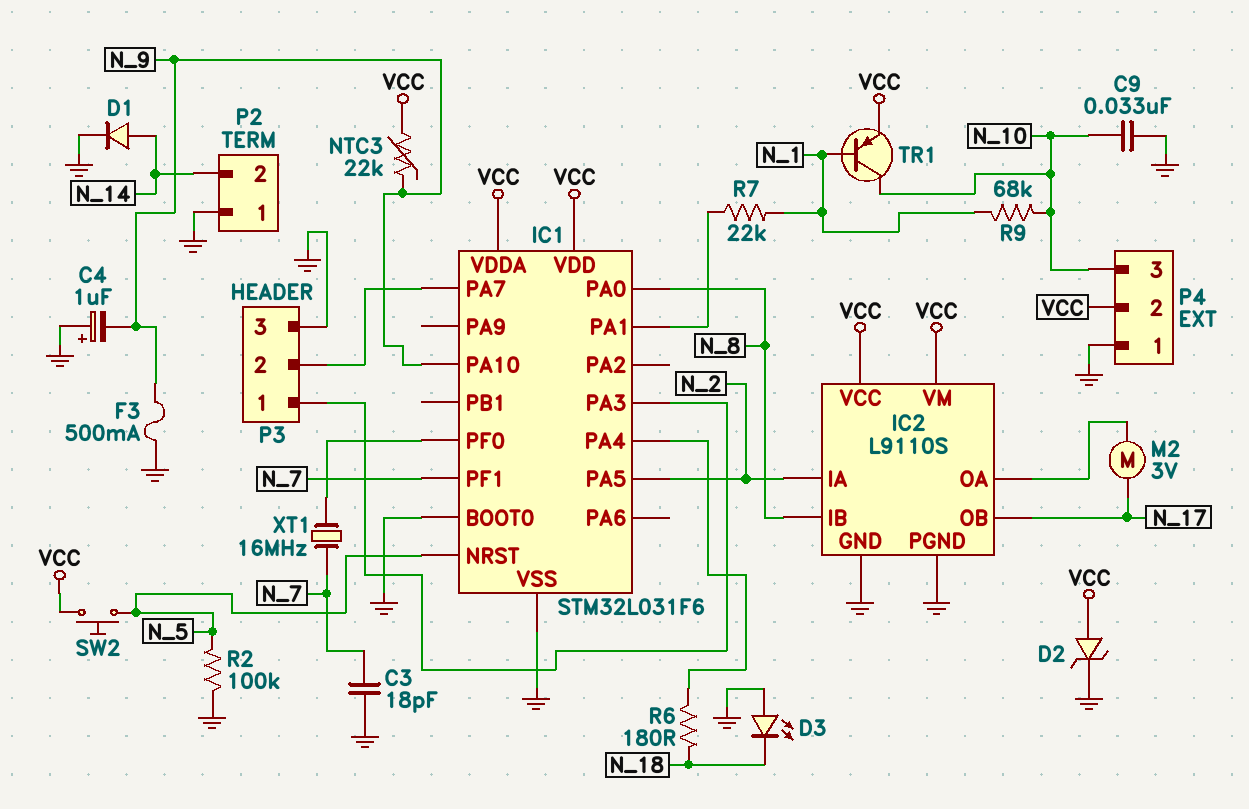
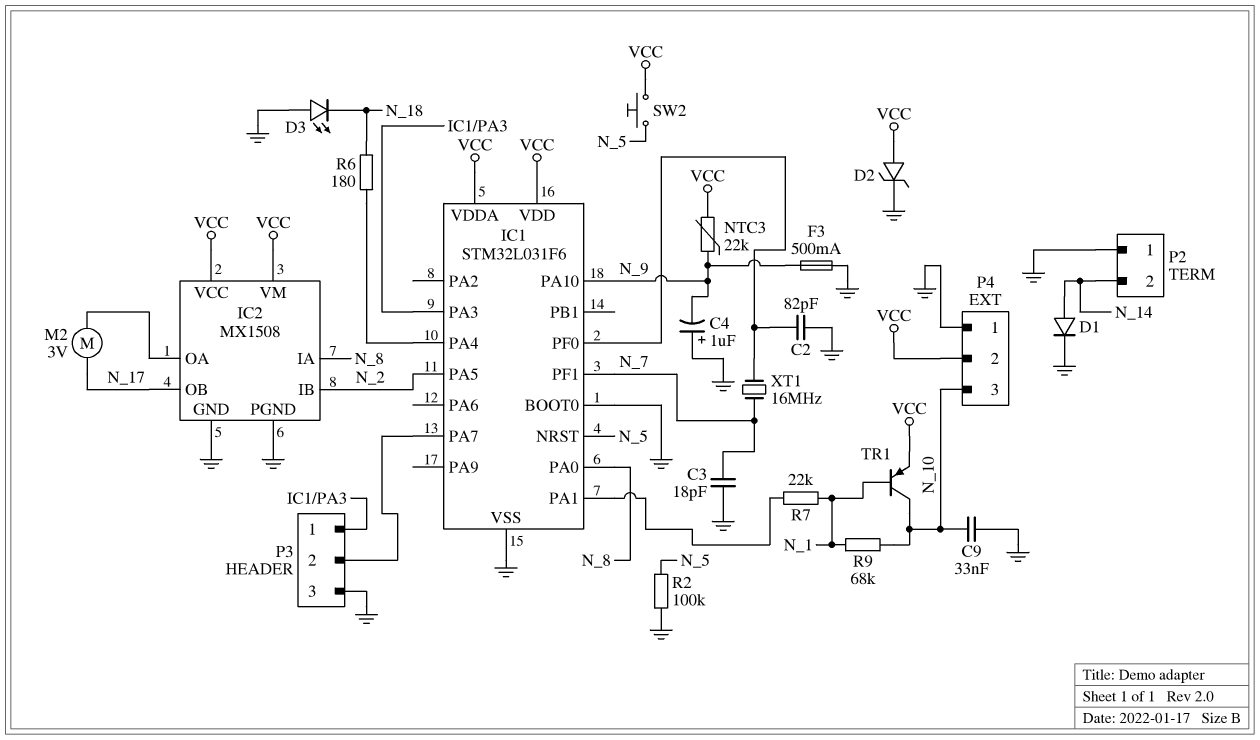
C2: none -> 82pF (GND, IC1/PF0)
IC2: L9110S -> MX1508
IC2 pin IA: N_2 -> N_8
IC2 pin IB: N_8 -> N_2

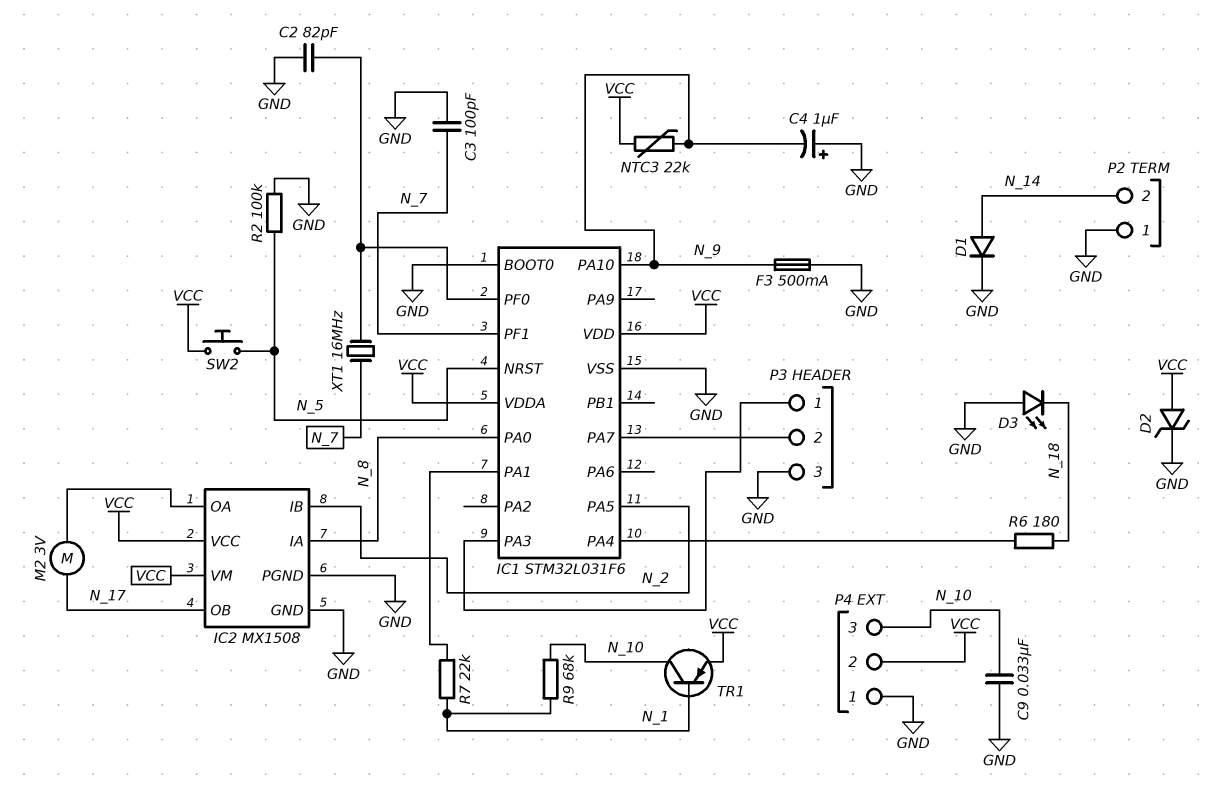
C3: 18pF (GND, N_7) -> 100pF (GND, N_7)

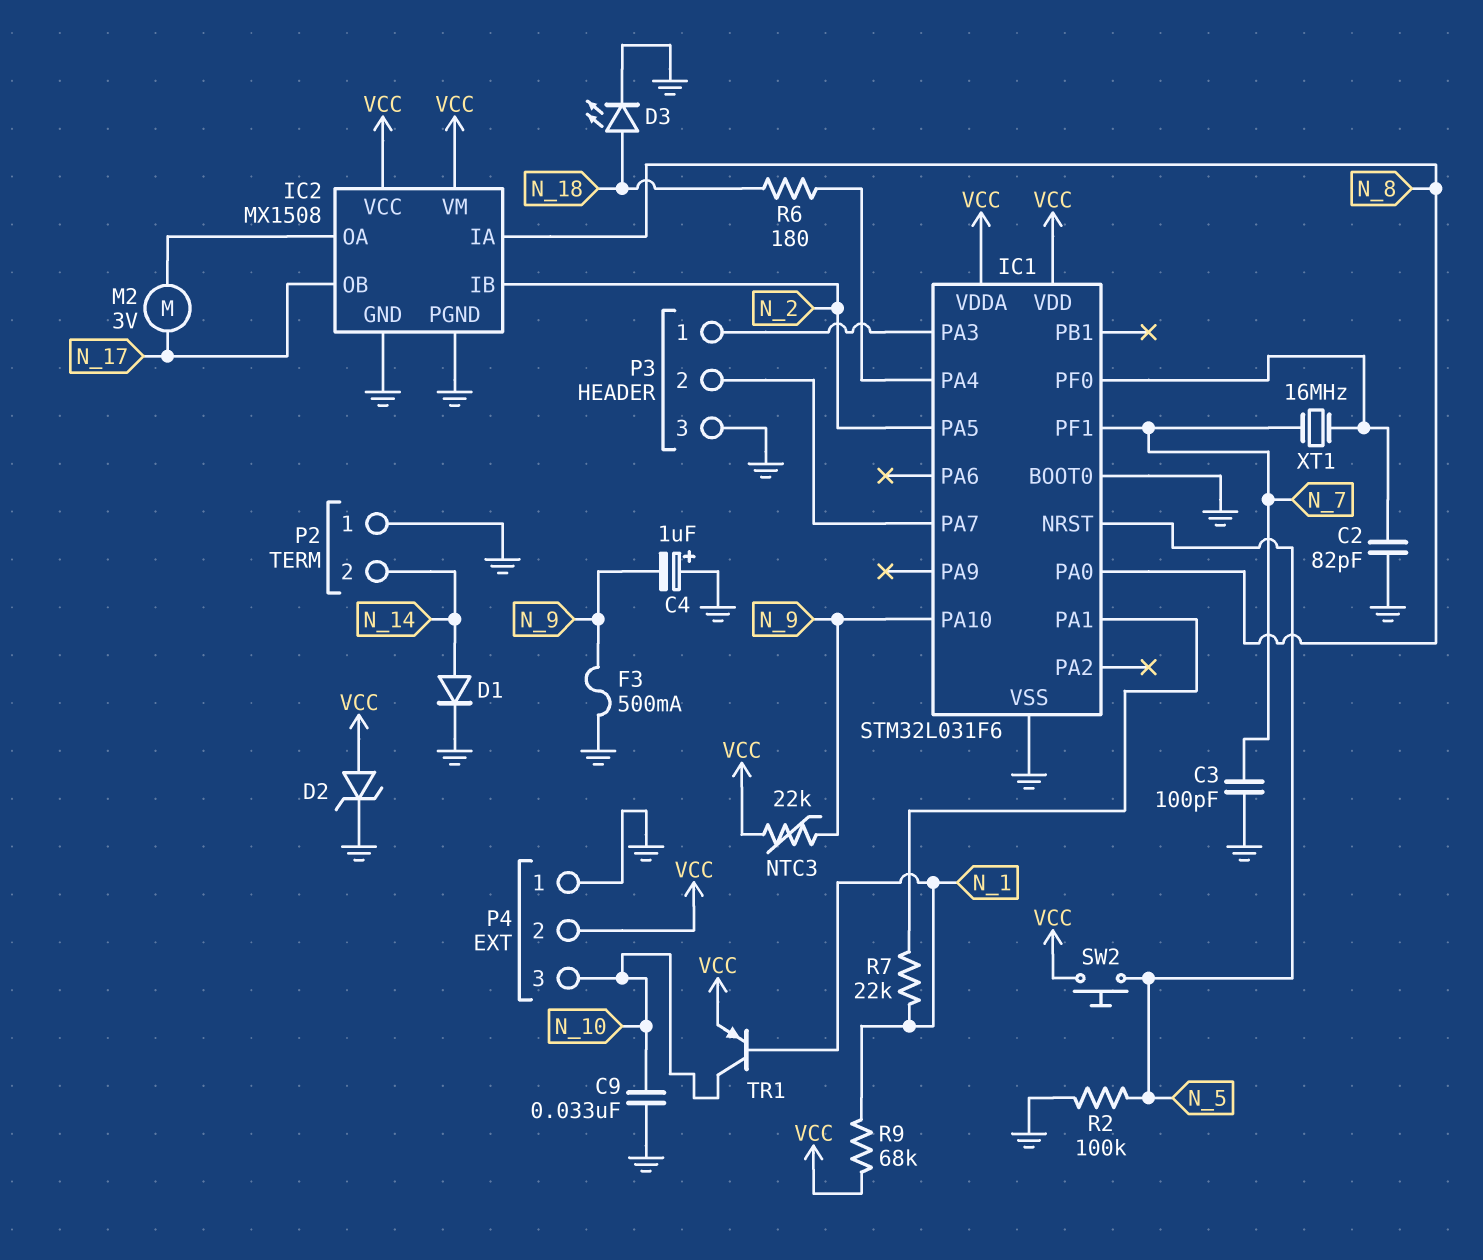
D3: LED (A GND, K N_18) -> LED (A N_18, K GND)
R9: 68k (N_1, N_10) -> 68k (N_1, VCC)

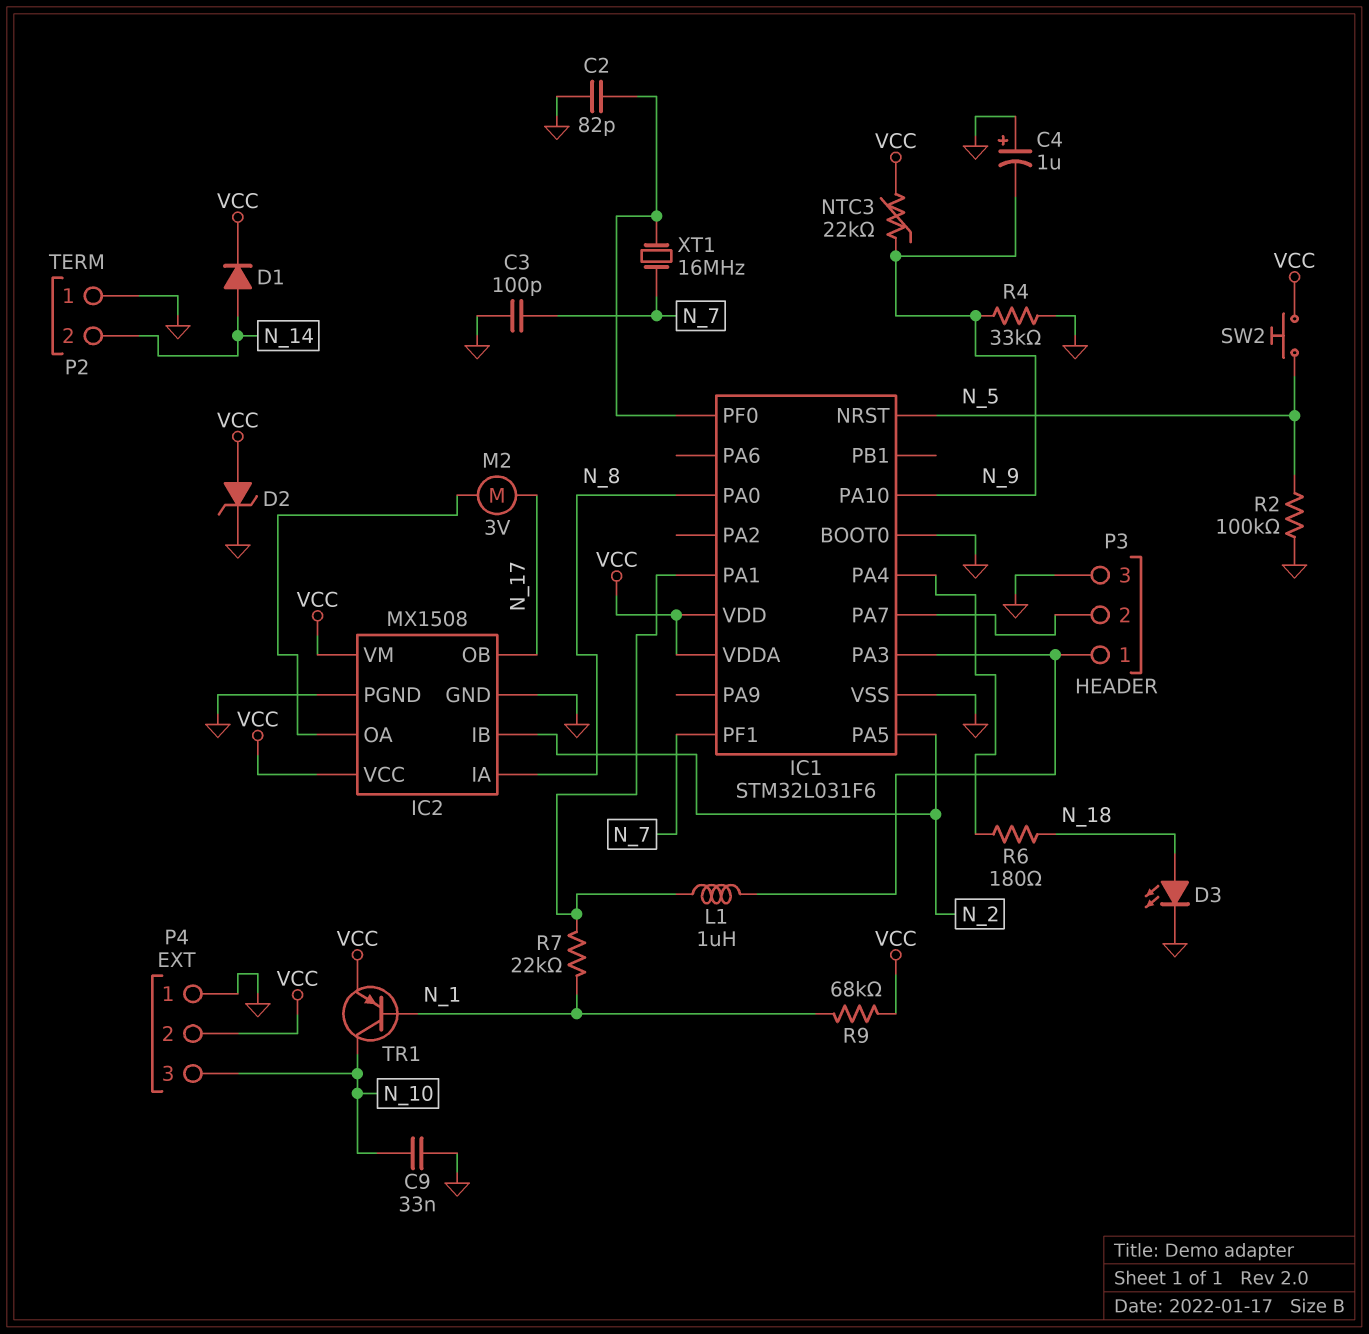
D1: diode (A N_14, K GND) -> diode (A N_14, K VCC)
F3: 500mA (GND, N_9) -> none
L1: none -> 1uH (IC1/PA1, IC1/PA3)
R4: none -> 33k (GND, N_9)

